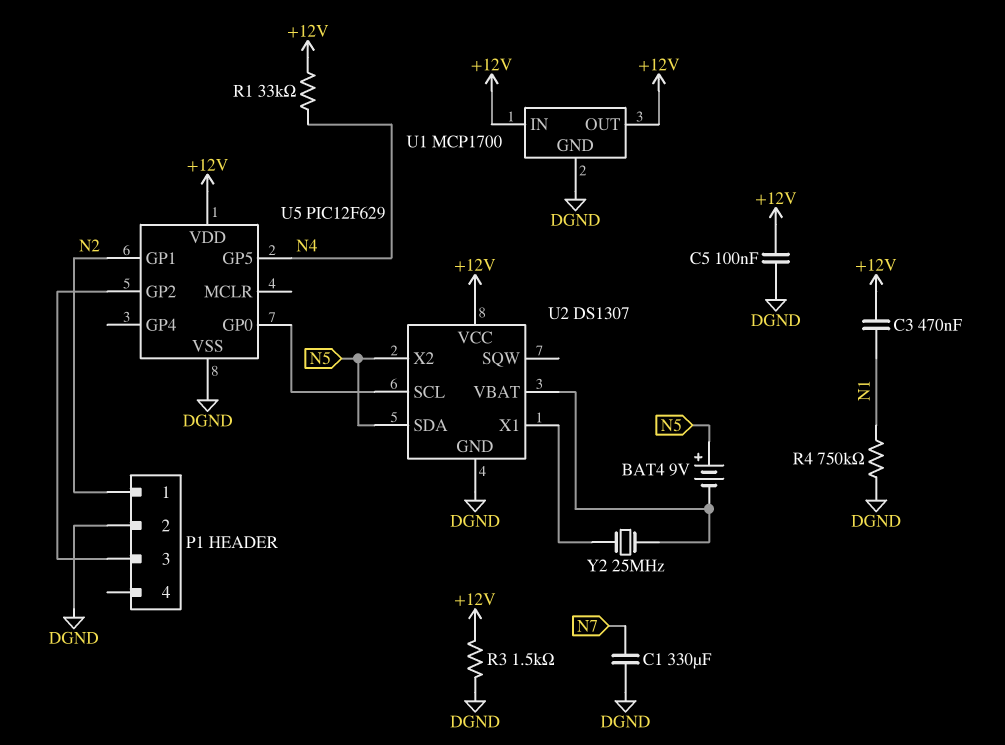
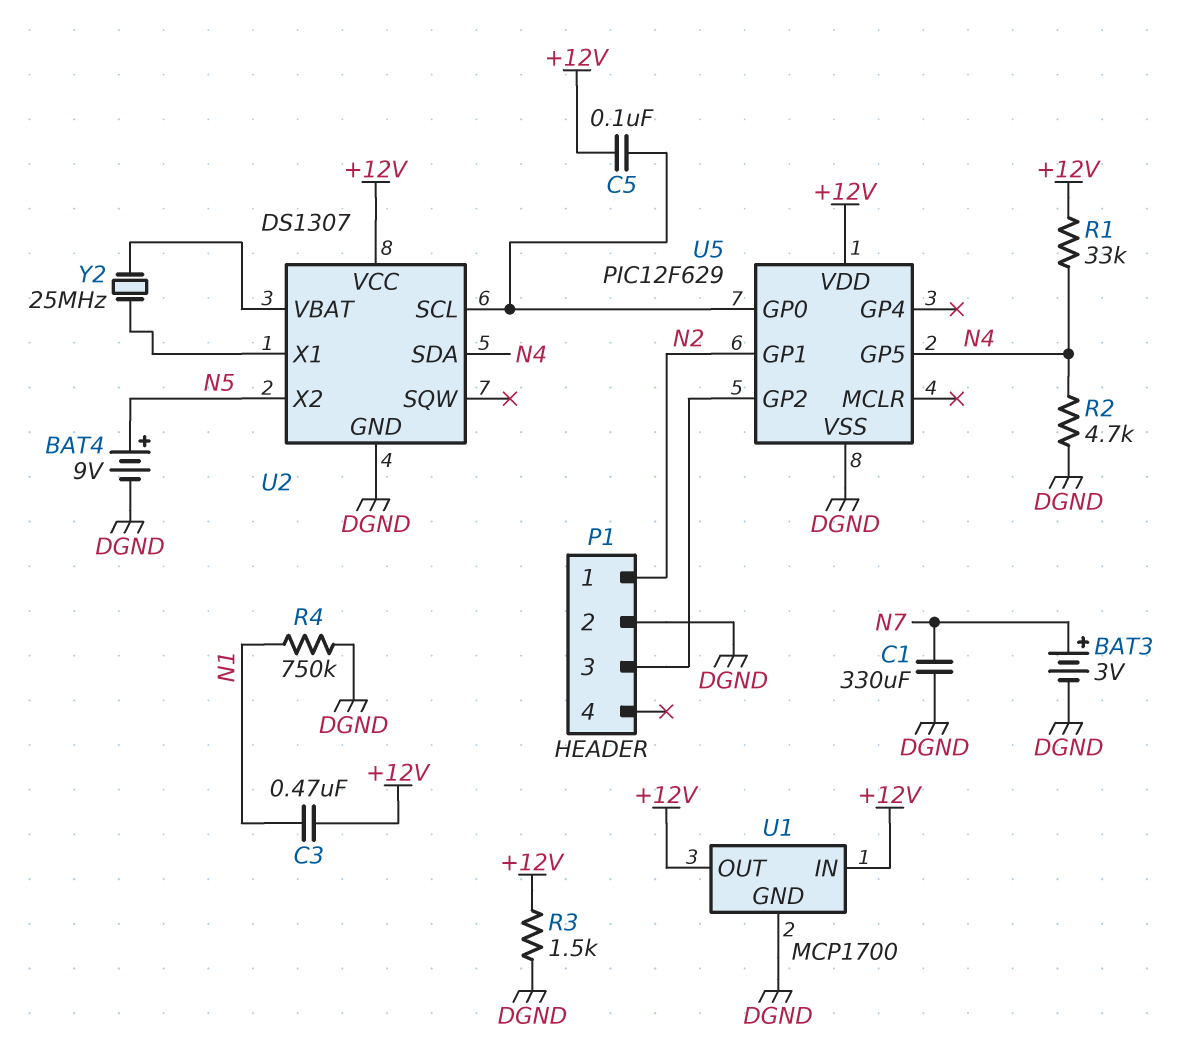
BAT3: none -> 3V (plus N7, minus DGND)
BAT4: 9V (plus N5, minus U2/VBAT) -> 9V (plus N5, minus DGND)
C5: 100nF (+12V, DGND) -> 100nF (+12V, U2/SCL)
R2: none -> 4.7k (DGND, N4)
U2 pin SDA: N5 -> N4

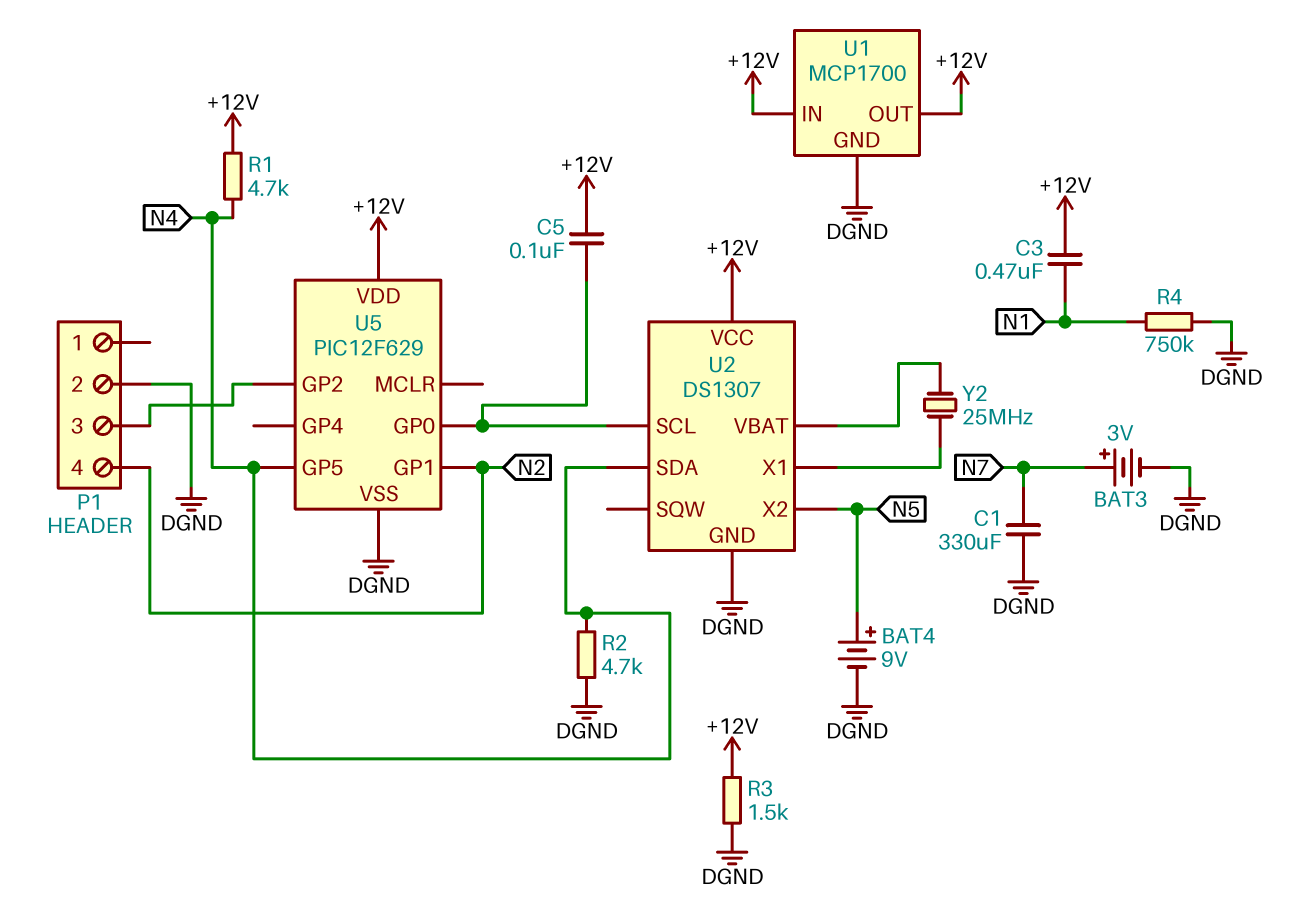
P1 pin 1: N2 -> none
P1 pin 4: none -> N2
R1: 33k (+12V, N4) -> 4.7k (+12V, N4)

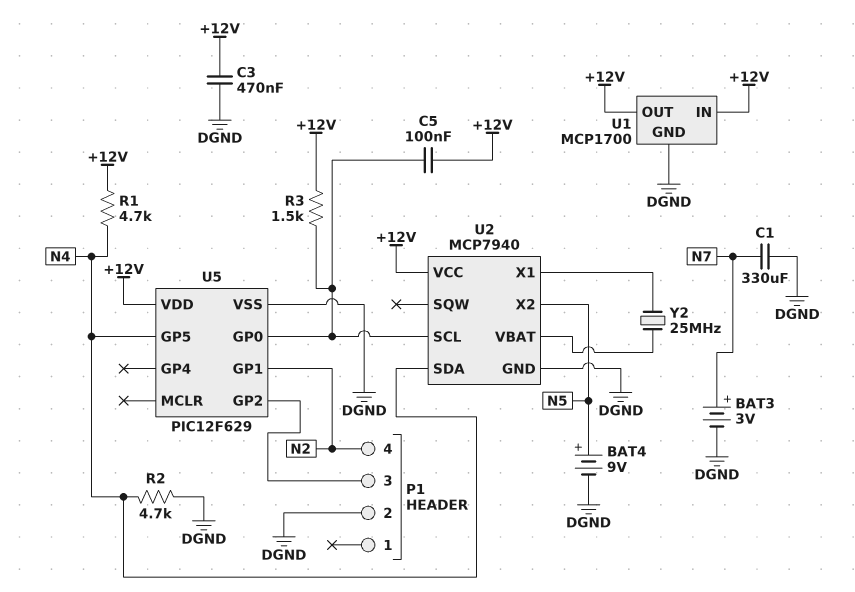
C3: 470nF (+12V, N1) -> 470nF (+12V, DGND)
R3: 1.5k (+12V, DGND) -> 1.5k (+12V, U2/SCL)
R4: 750k (DGND, N1) -> none
U2: DS1307 -> MCP7940

